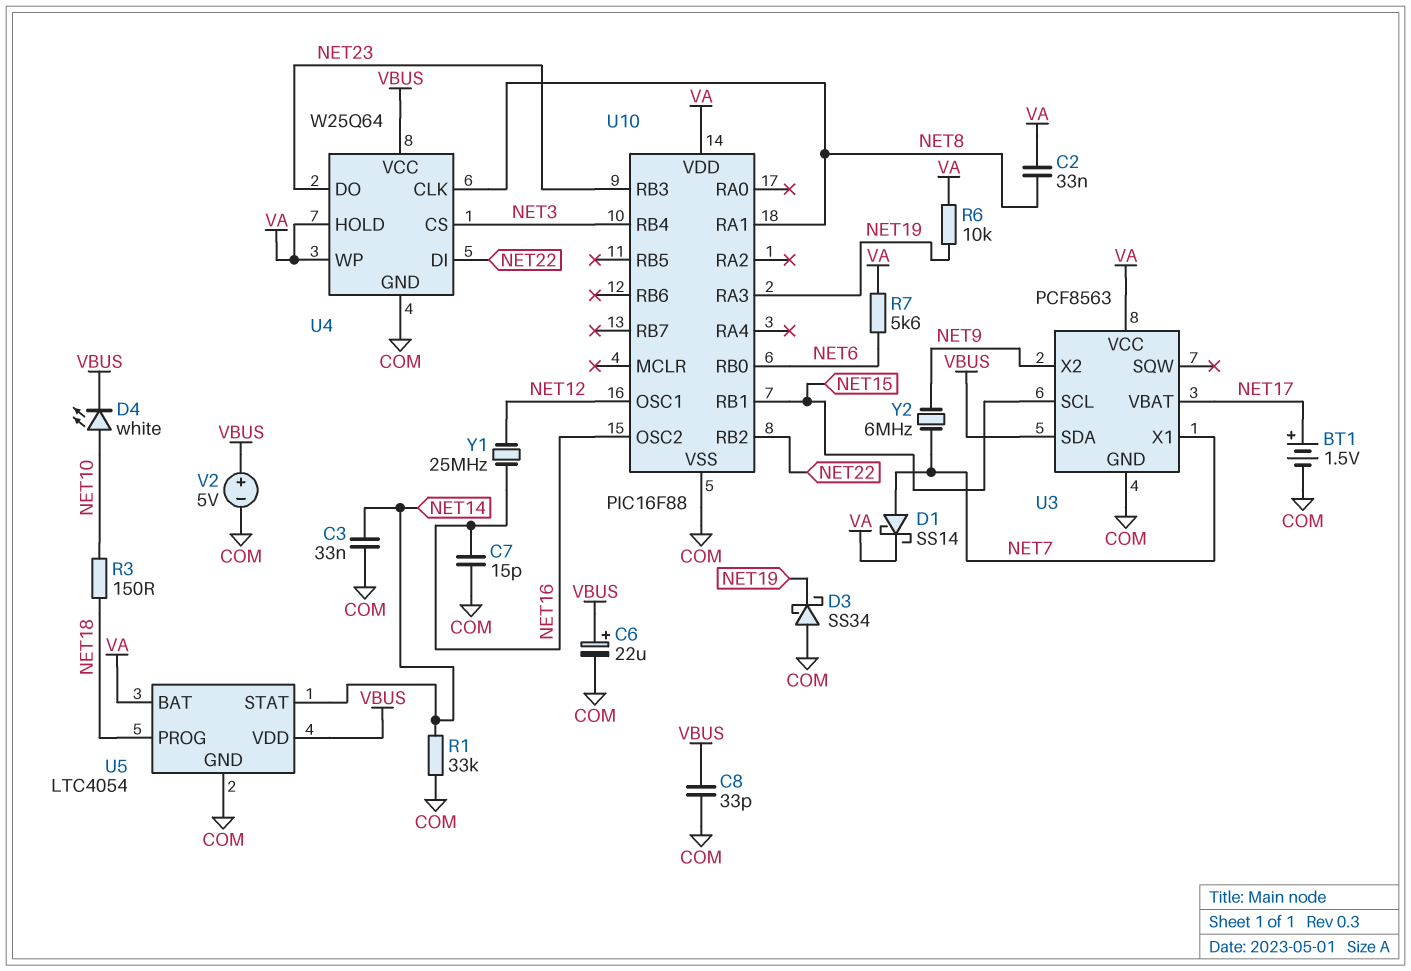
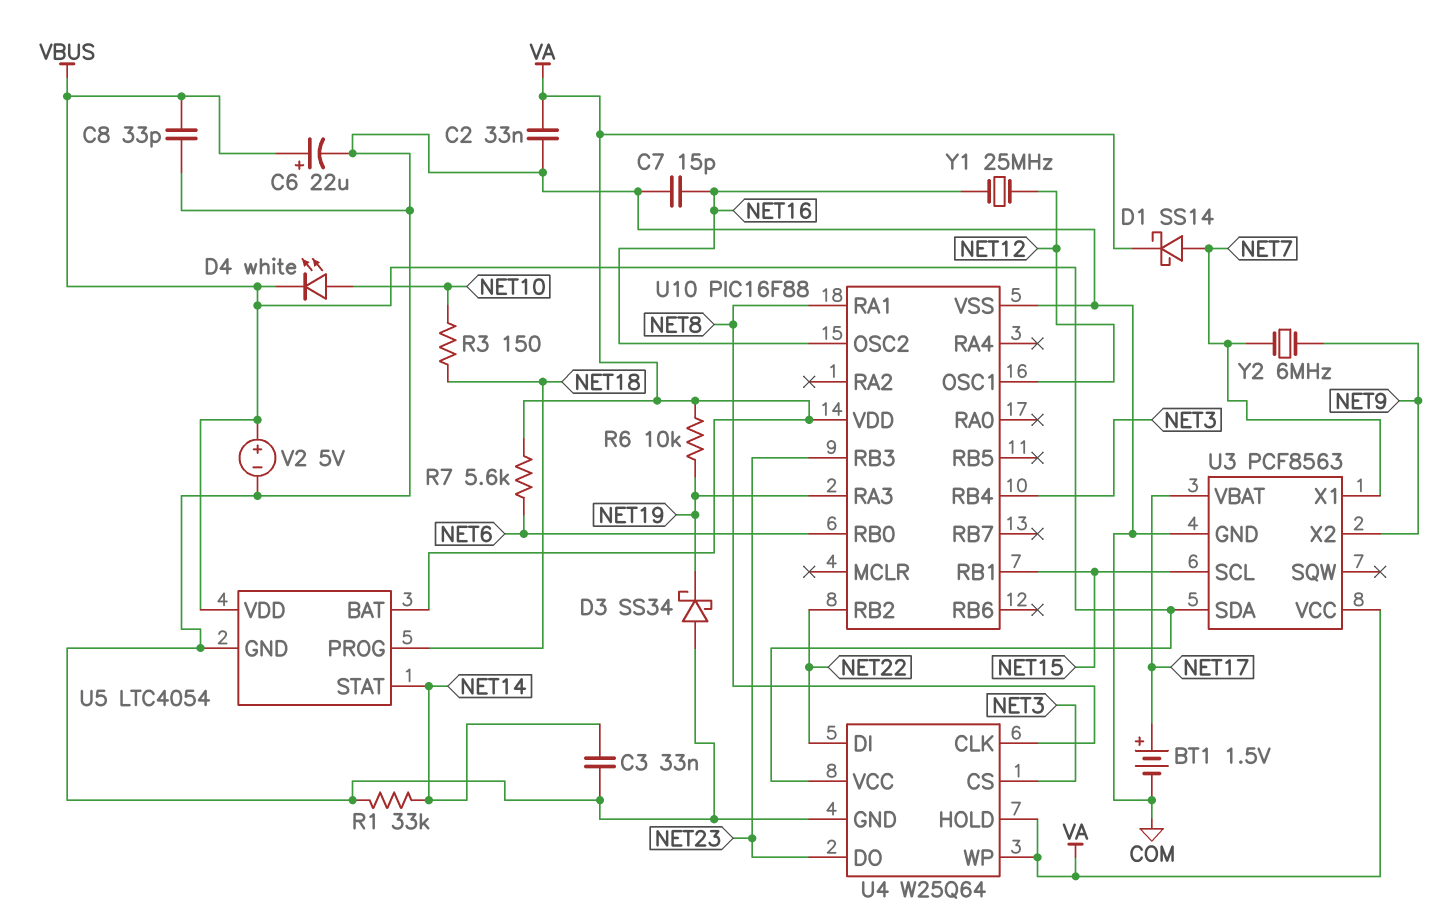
C2: 33nF (NET8, VA) -> 33nF (COM, VA)

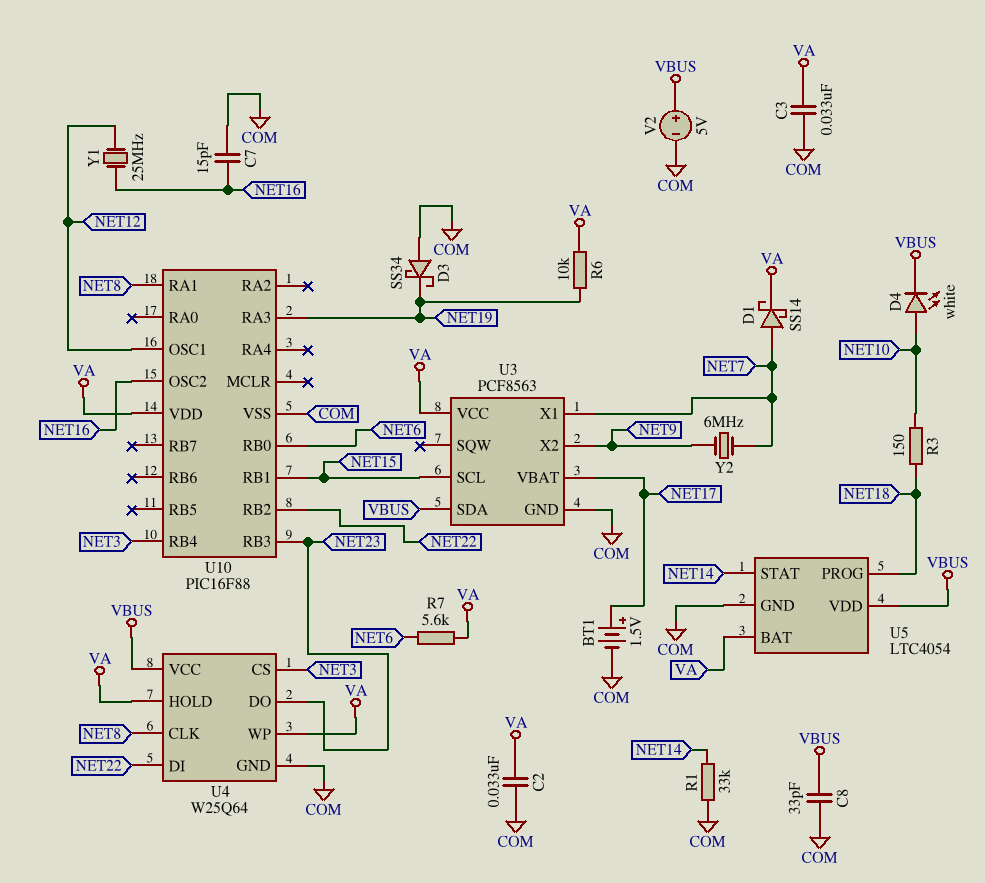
C3: 33nF (COM, NET14) -> 33nF (COM, VA)
C6: 22uF (plus VBUS, minus COM) -> none

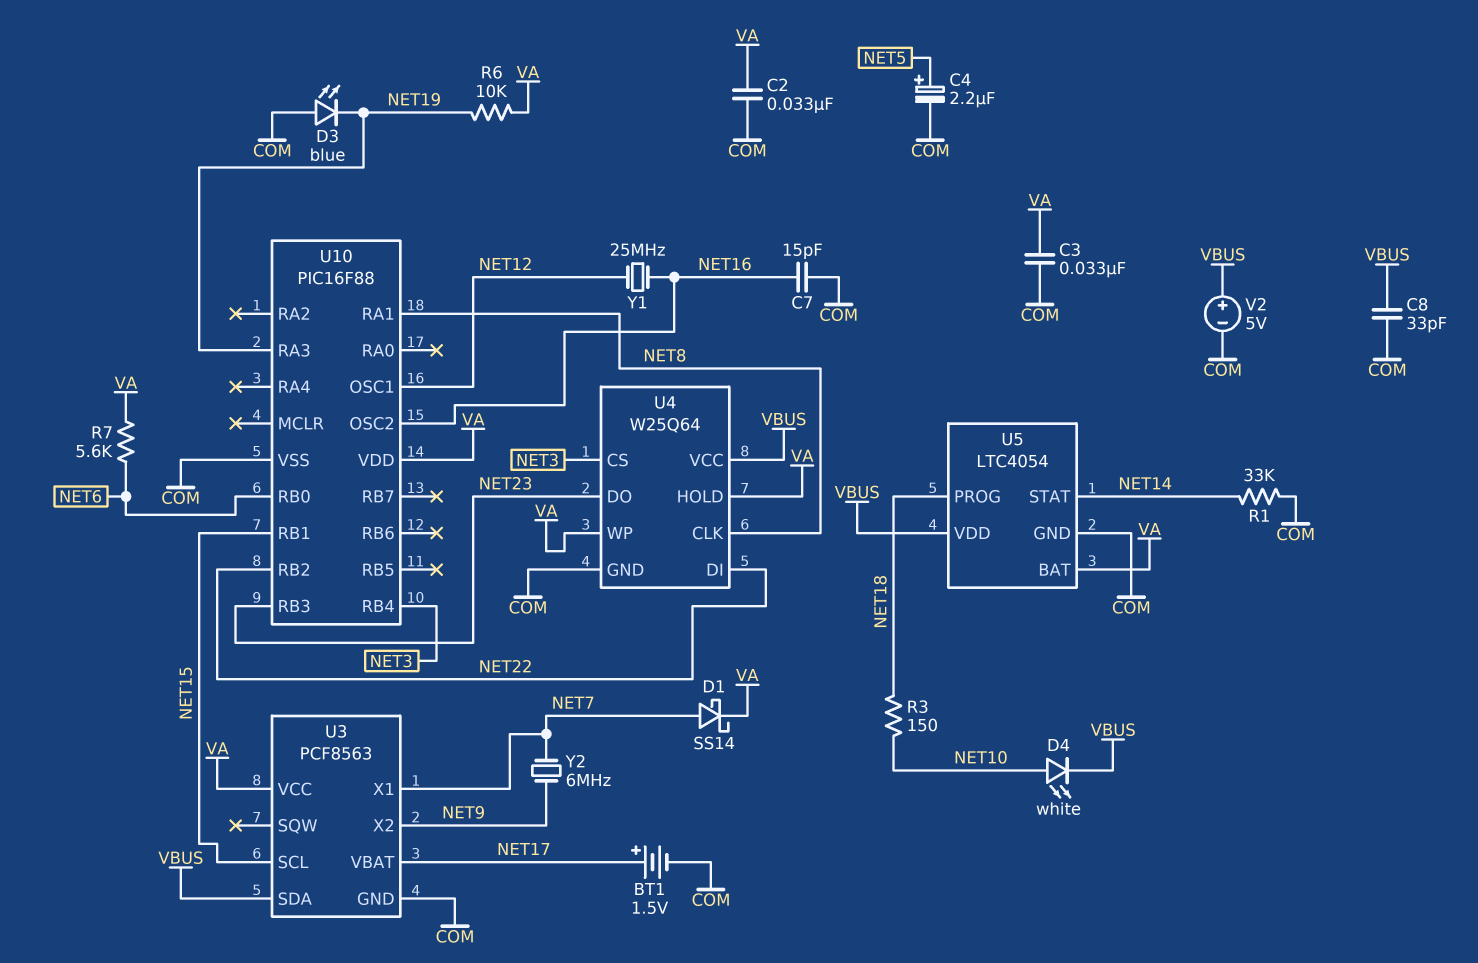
C4: none -> 2.2uF (plus NET5, minus COM)
D3: schottky SS34 (A COM, K NET19) -> LED blue (A COM, K NET19)

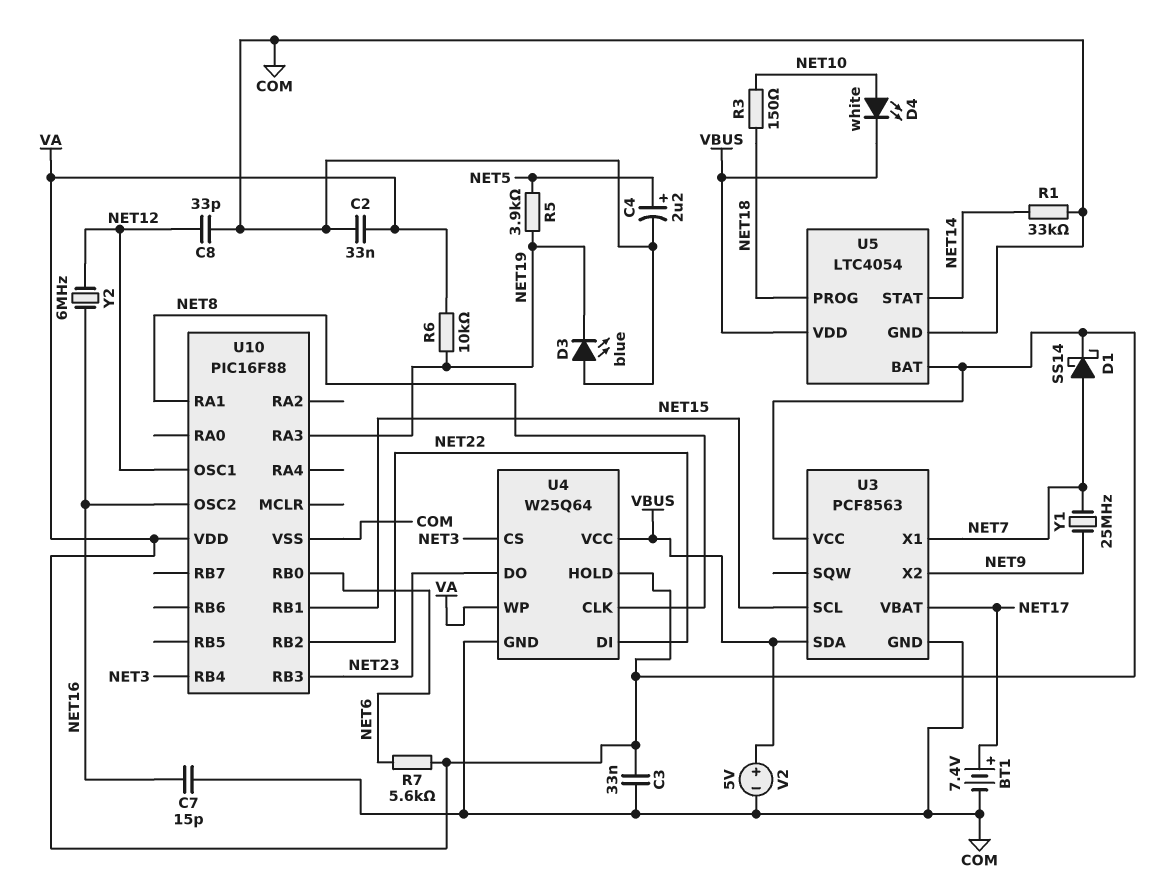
BT1: 1.5V (plus NET17, minus COM) -> 7.4V (plus NET17, minus COM)
C8: 33pF (COM, VBUS) -> 33pF (COM, NET12)
R5: none -> 3.9k (NET5, NET19)
Y1: 25MHz (NET12, NET16) -> 25MHz (NET7, NET9)
Y2: 6MHz (NET7, NET9) -> 6MHz (NET12, NET16)

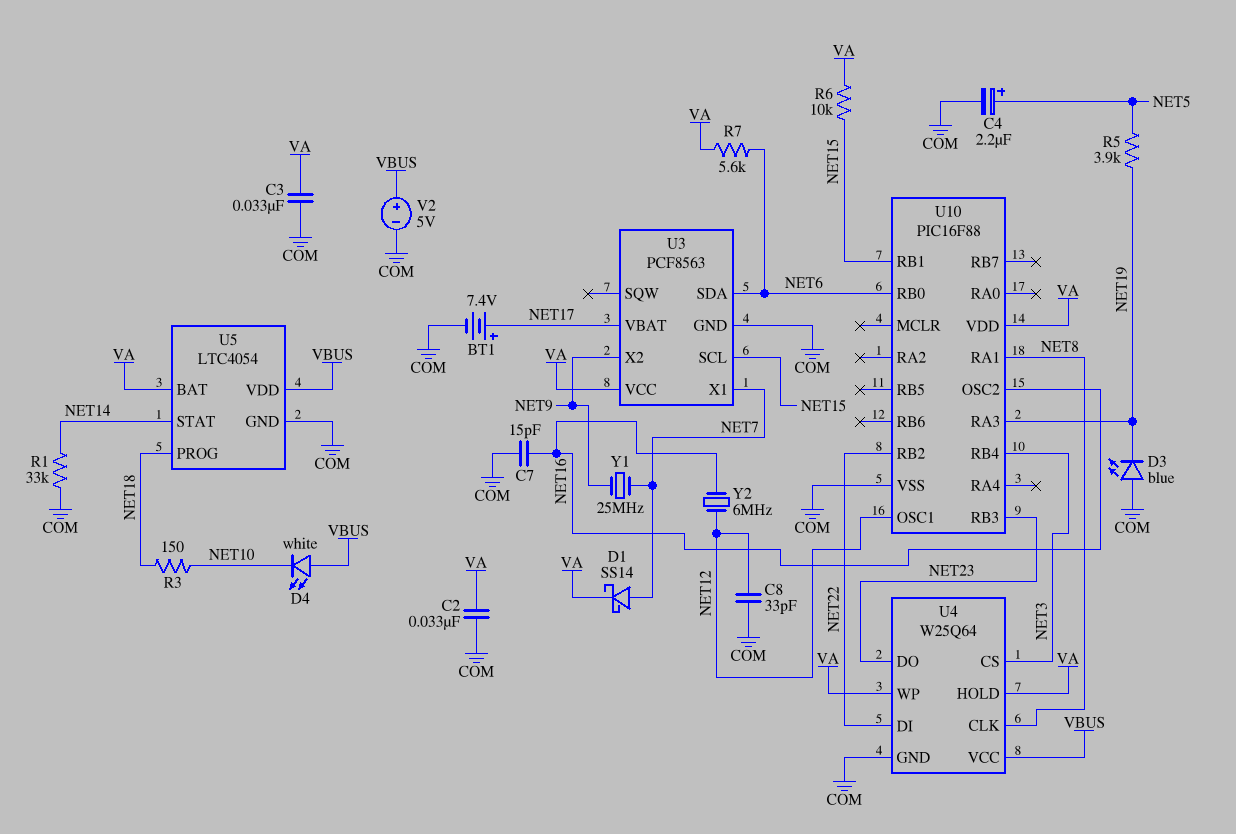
D4: LED white (A NET10, K VBUS) -> LED white (A VBUS, K NET10)
R6: 10k (NET19, VA) -> 10k (NET15, VA)
U3 pin SDA: VBUS -> NET6

